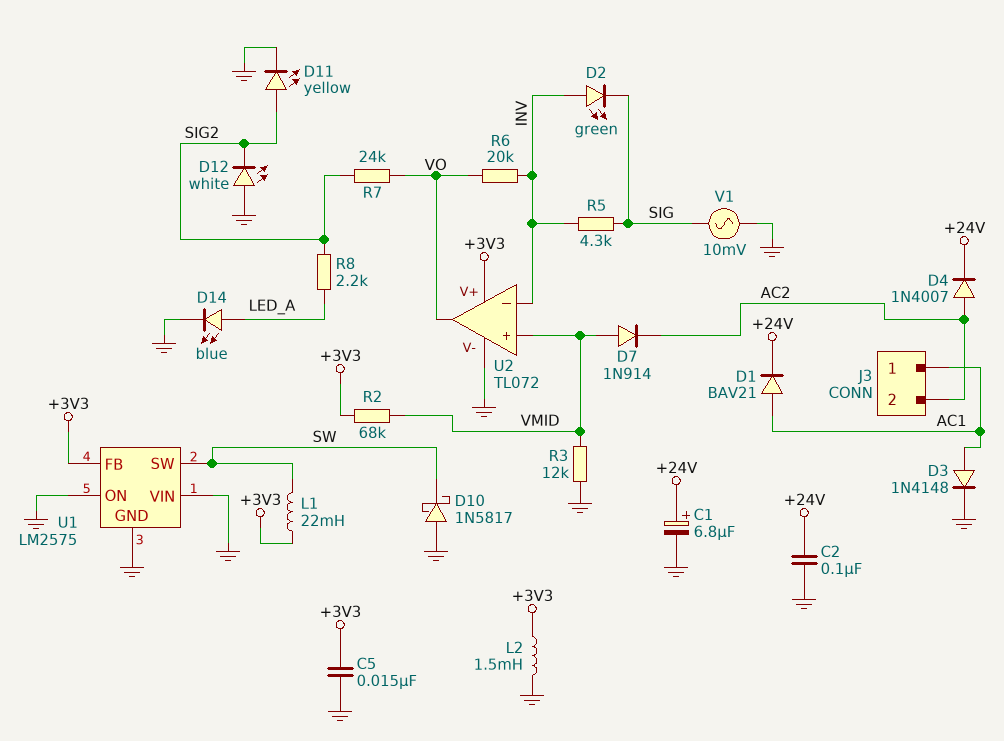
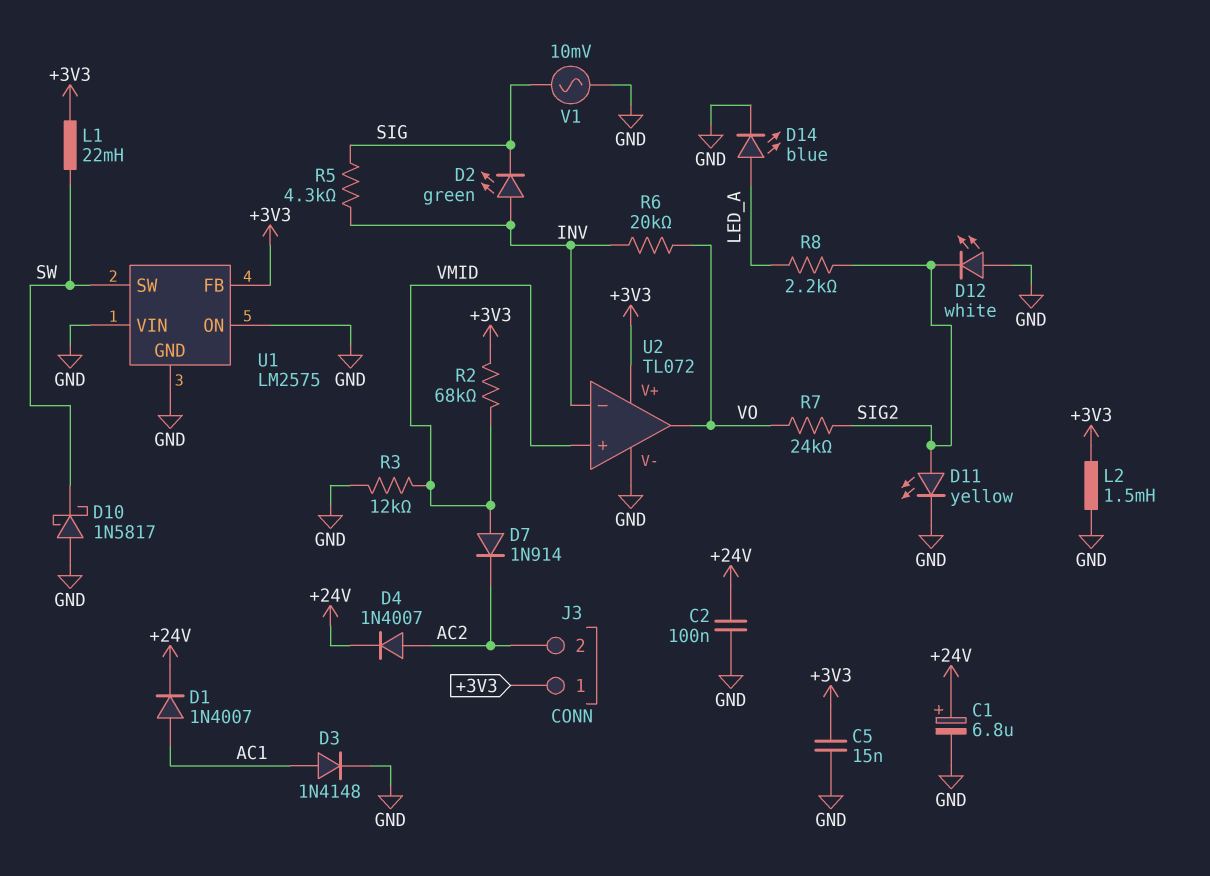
D1: diode BAV21 (A AC1, K +24V) -> diode 1N4007 (A AC1, K +24V)
J3 pin 1: AC1 -> +3V3

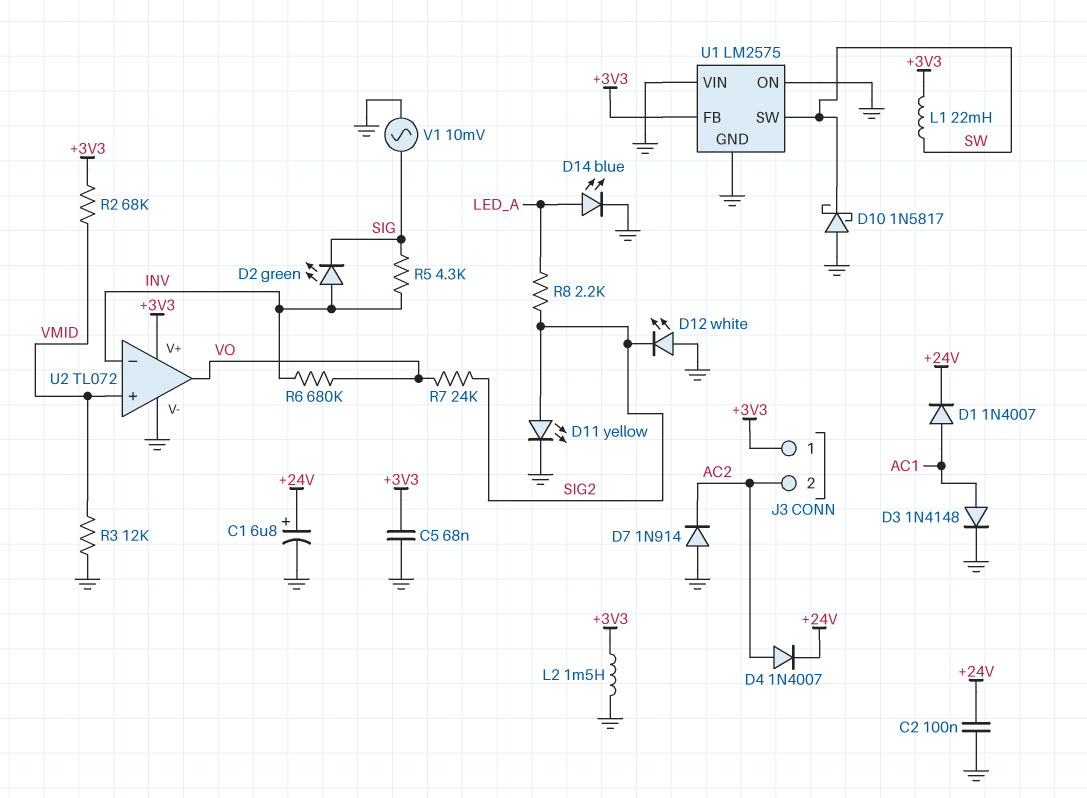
C5: 15nF (+3V3, GND) -> 68nF (+3V3, GND)
D7: diode 1N914 (A VMID, K AC2) -> diode 1N914 (A GND, K AC2)
R6: 20k (INV, VO) -> 680k (INV, VO)

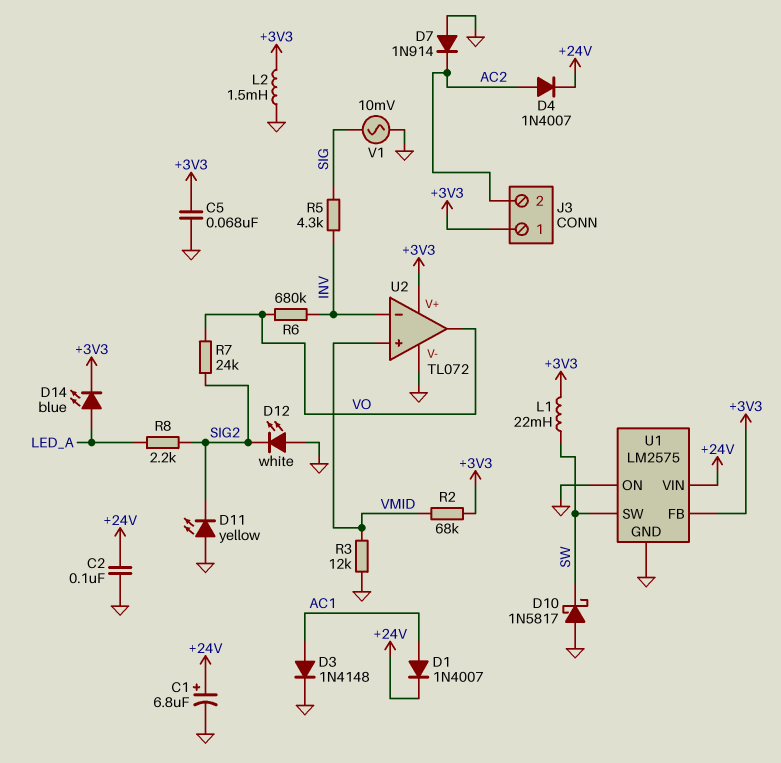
D2: LED green (A INV, K SIG) -> none
D11: LED yellow (A SIG2, K GND) -> LED yellow (A GND, K SIG2)
D14: LED blue (A LED_A, K GND) -> LED blue (A LED_A, K +3V3)
U1 pin VIN: GND -> +24V

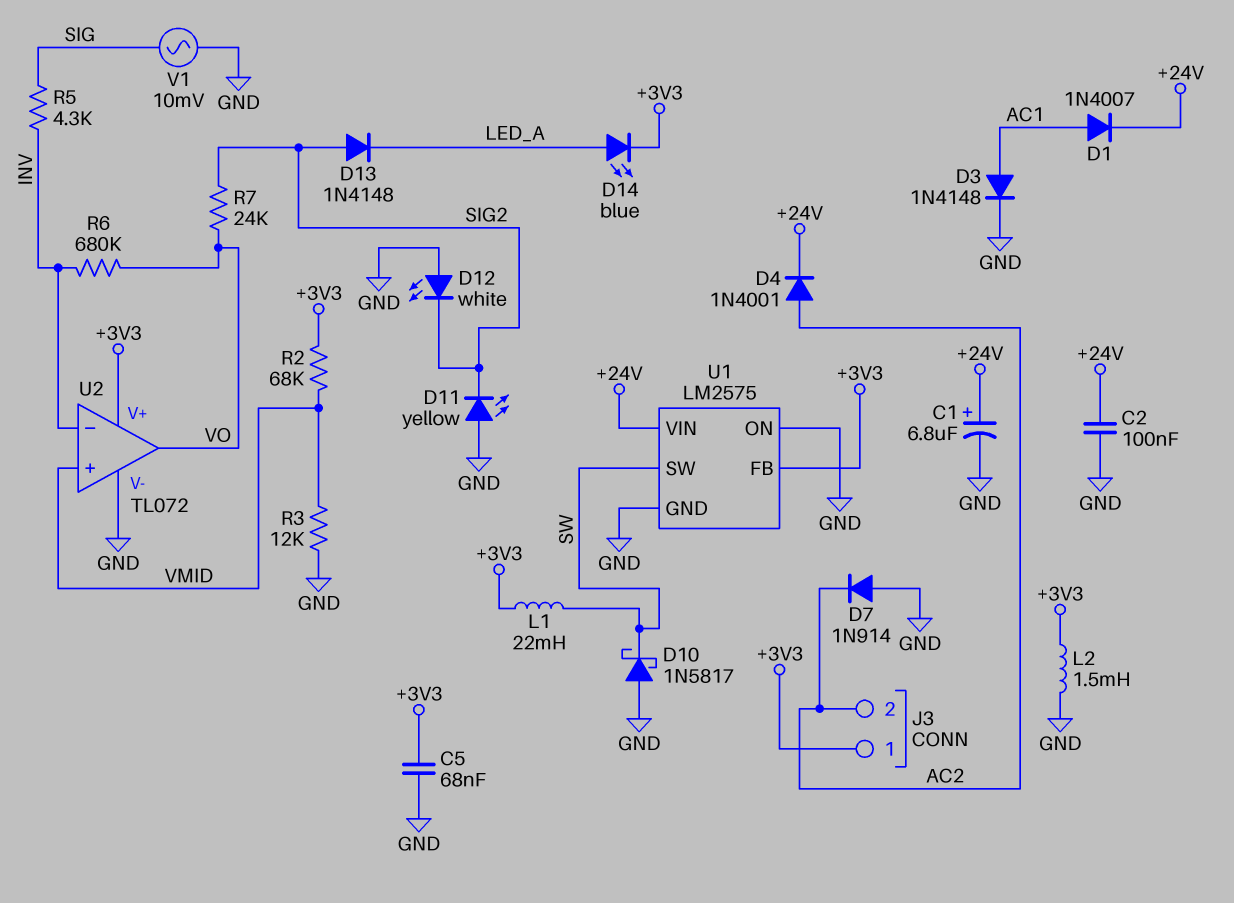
D4: diode 1N4007 (A AC2, K +24V) -> diode 1N4001 (A AC2, K +24V)
D13: none -> diode 1N4148 (A SIG2, K LED_A)
R8: 2.2k (LED_A, SIG2) -> none

